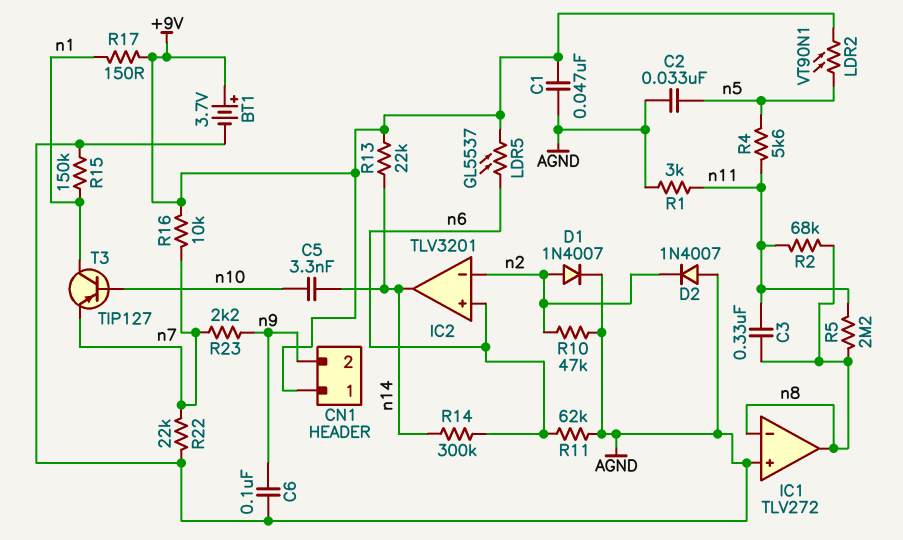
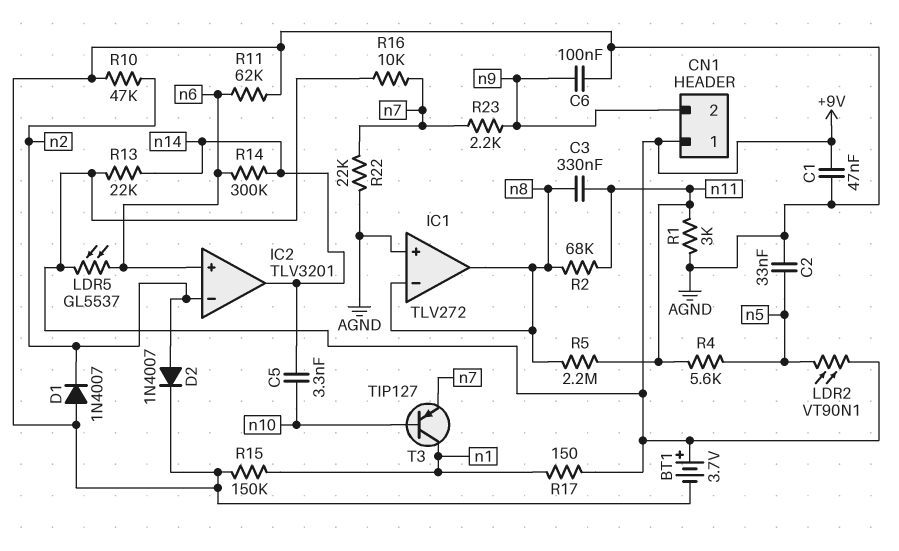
D1: diode 1N4007 (A n2, K AGND) -> diode 1N4007 (A AGND, K n2)
D2: diode 1N4007 (A AGND, K n2) -> diode 1N4007 (A n2, K AGND)

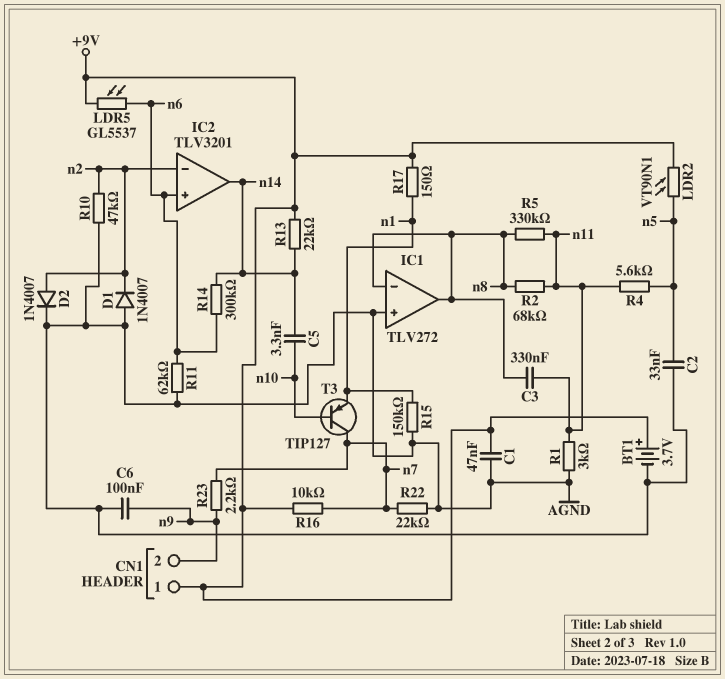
R5: 2.2M (n8, n11) -> 330k (n8, n11)
T3: PNP TIP127 (B n10, C n1, E n7) -> PNP TIP127 (B n10, C n7, E n1)

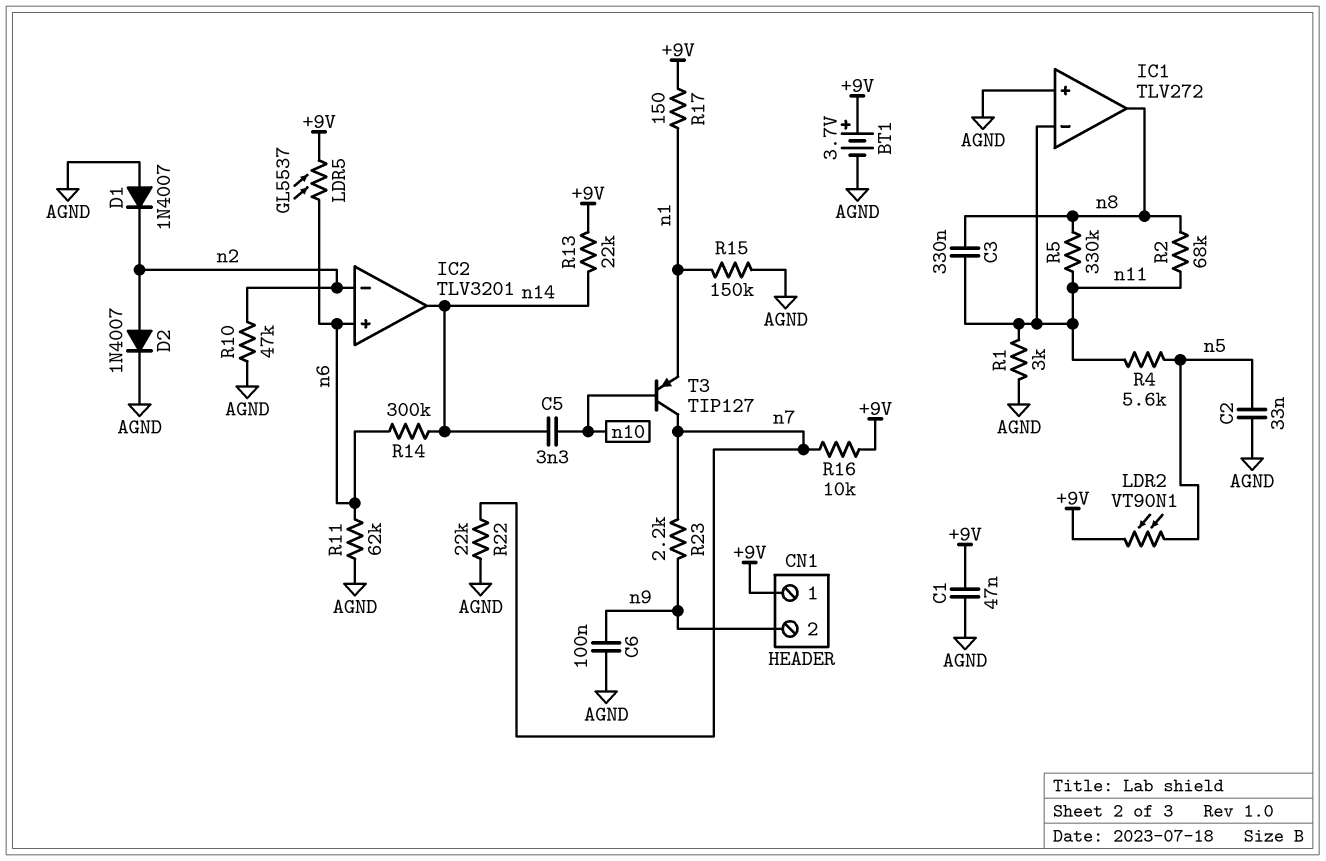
IC1 pin in-: n8 -> n11

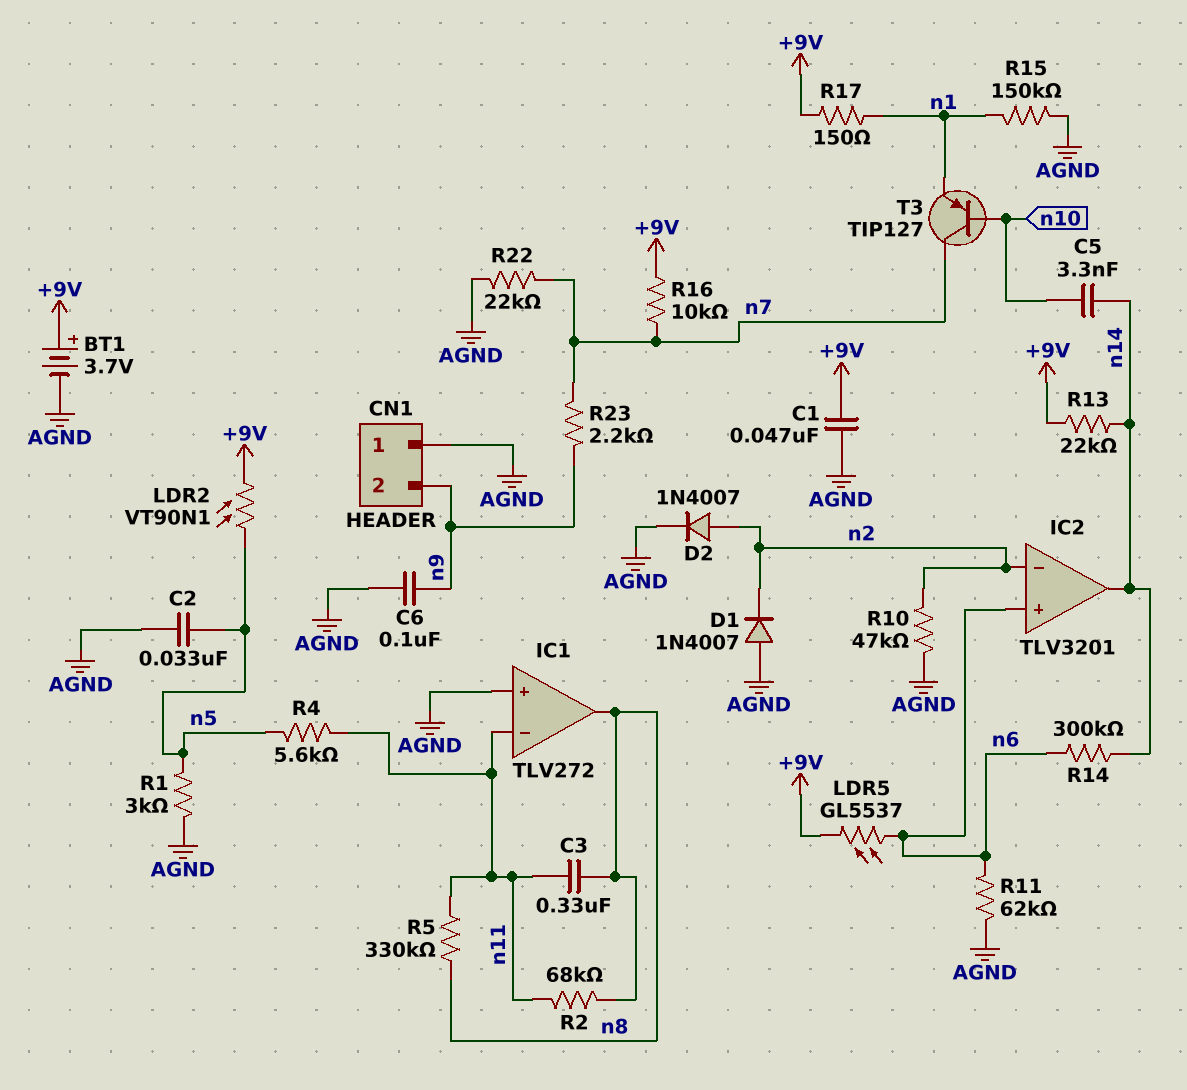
CN1 pin 1: +9V -> AGND
R1: 3k (AGND, n11) -> 3k (AGND, n5)

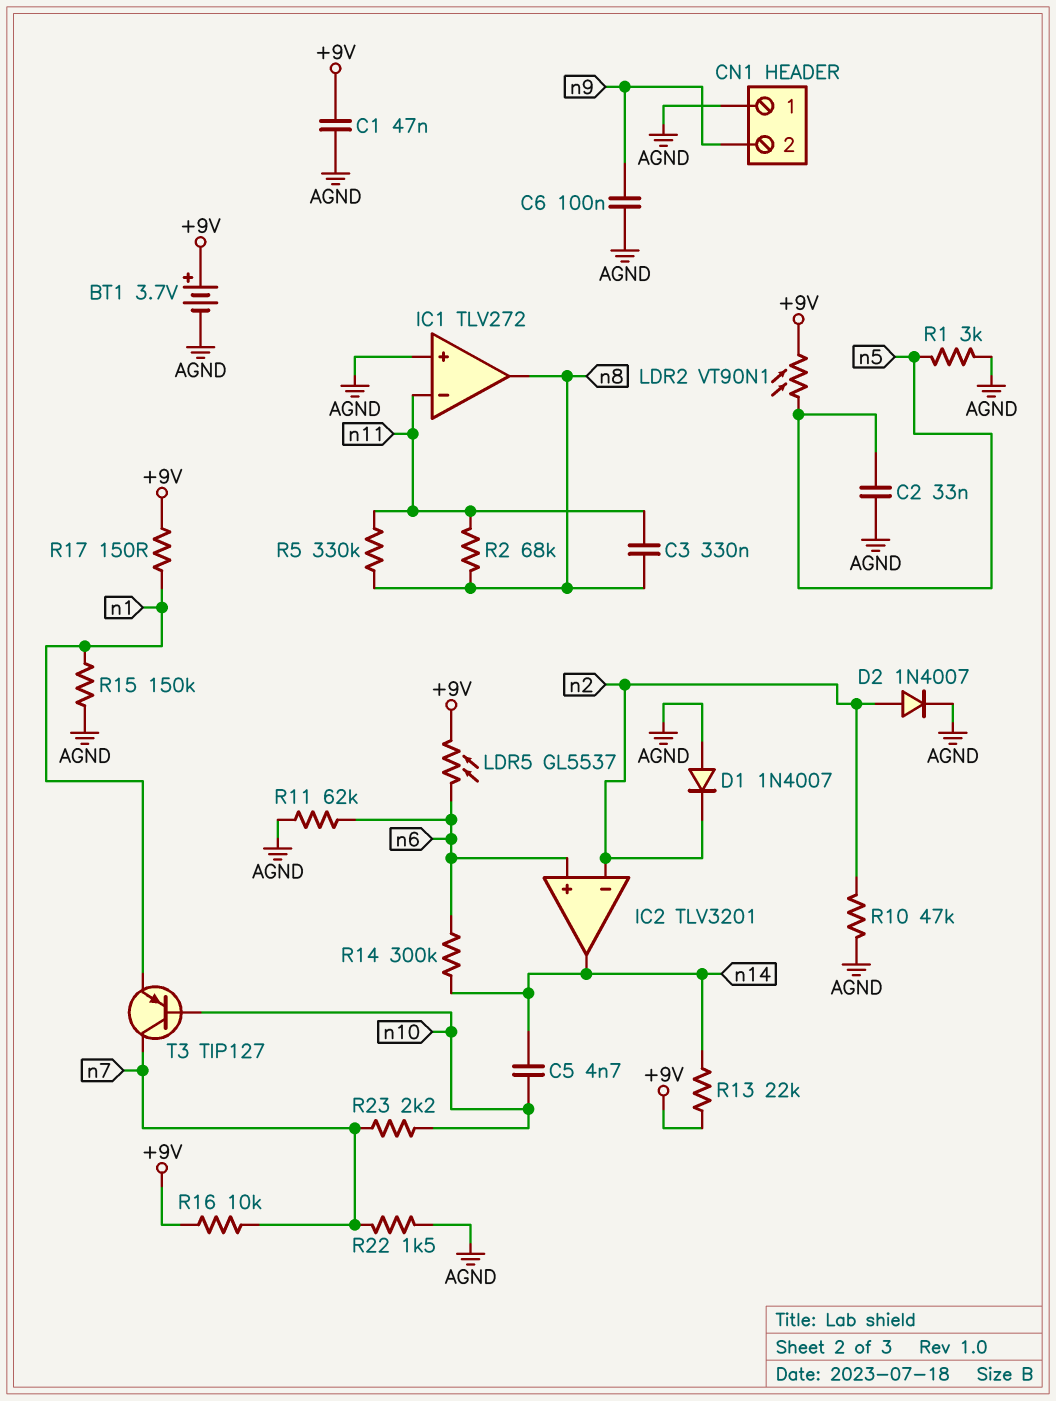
C5: 3.3nF (n10, n14) -> 4.7nF (n10, n14)
R4: 5.6k (n5, n11) -> none
R22: 22k (AGND, n7) -> 1.5k (AGND, n7)
R23: 2.2k (n7, n9) -> 2.2k (n7, n10)

